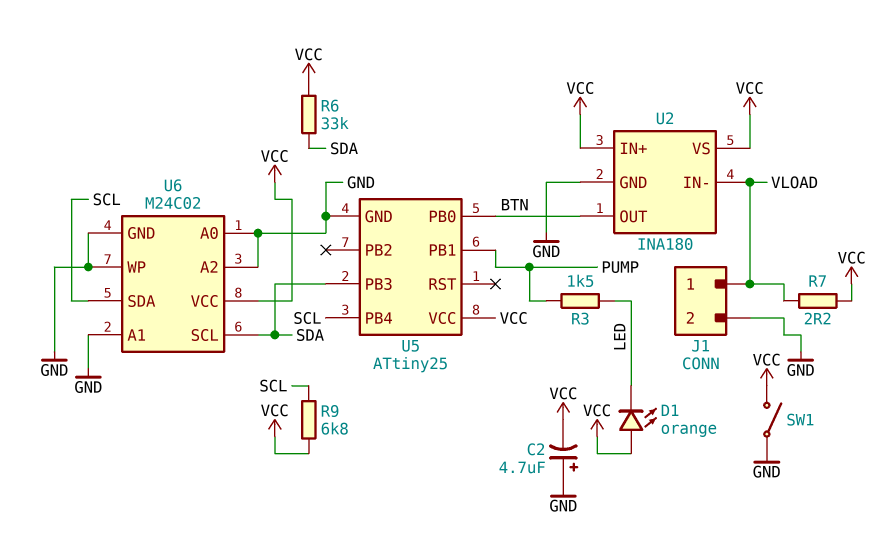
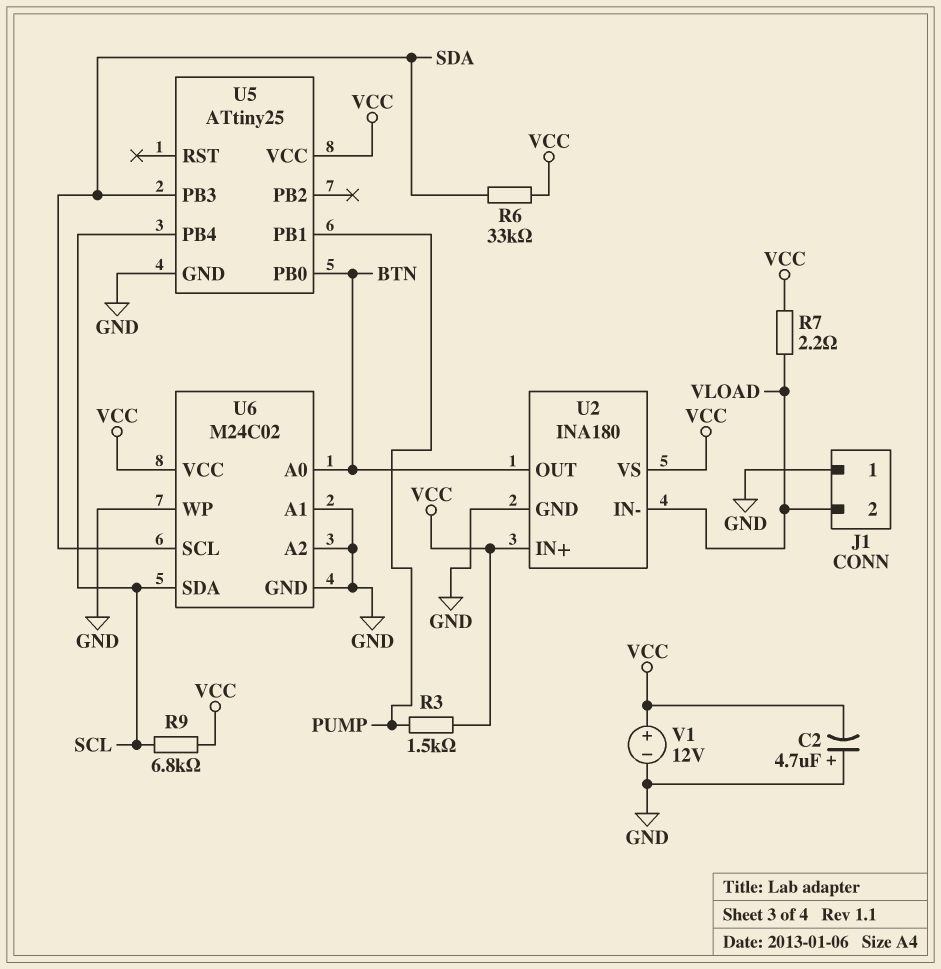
D1: LED orange (A VCC, K LED) -> none
J1 pin 1: VLOAD -> GND
J1 pin 2: GND -> VLOAD
R3: 1.5k (LED, PUMP) -> 1.5k (PUMP, VCC)
SW1: switch (GND, VCC) -> none
U6 pin A0: GND -> BTN
V1: none -> 12V (plus VCC, minus GND)

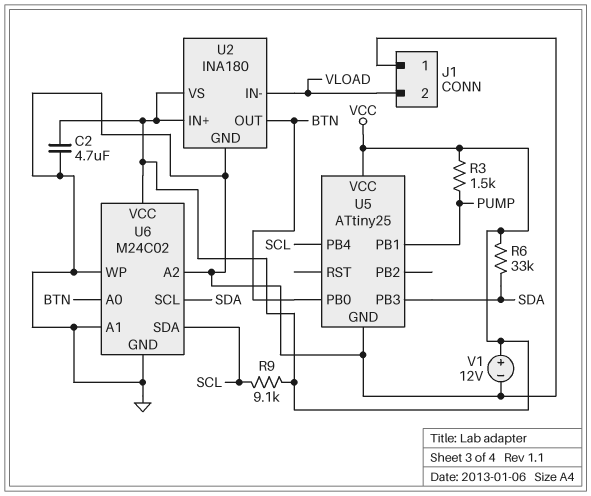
C2: 4.7uF (plus GND, minus VCC) -> 4.7uF (GND, VCC)
R7: 2.2 (VCC, VLOAD) -> none
R9: 6.8k (SCL, VCC) -> 9.1k (SCL, VCC)

